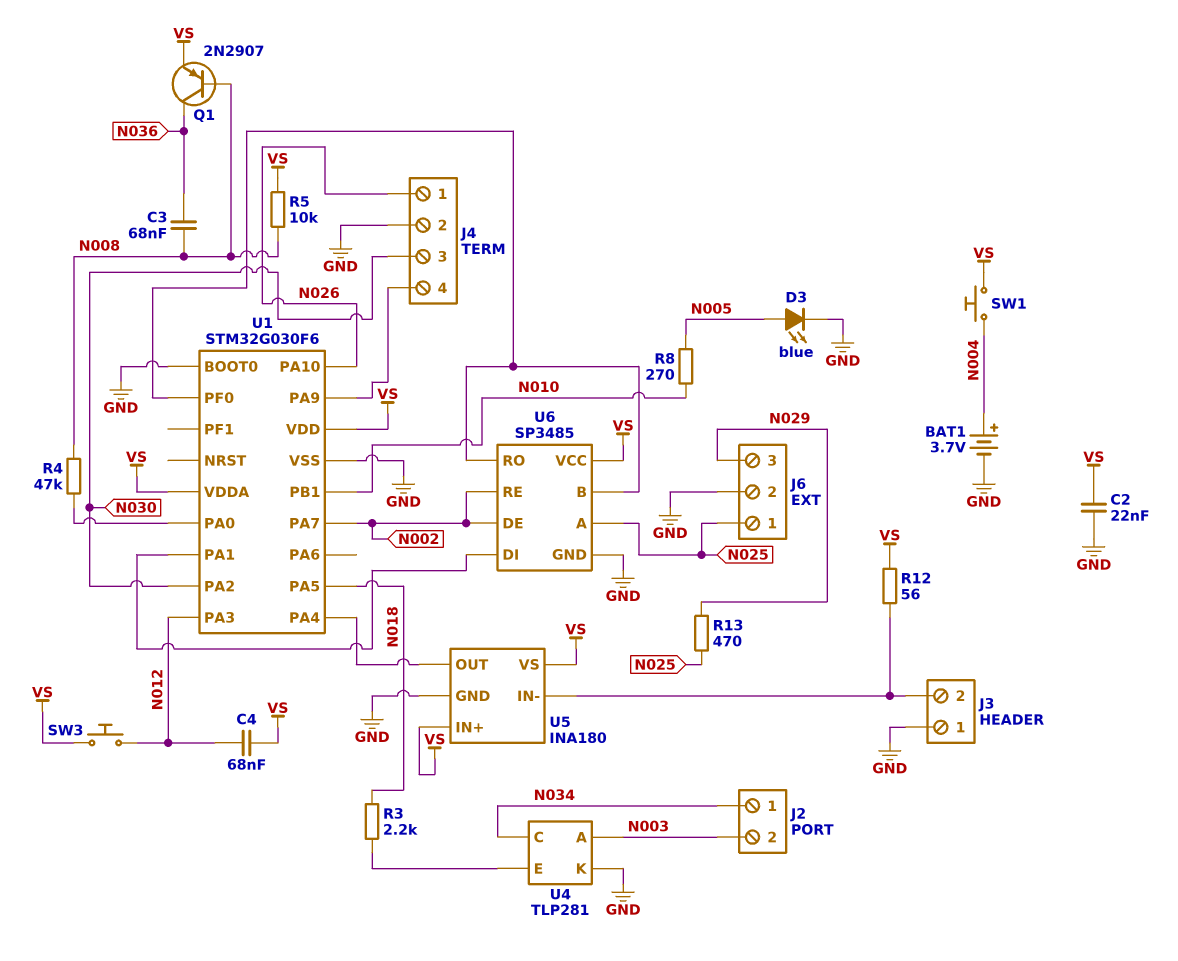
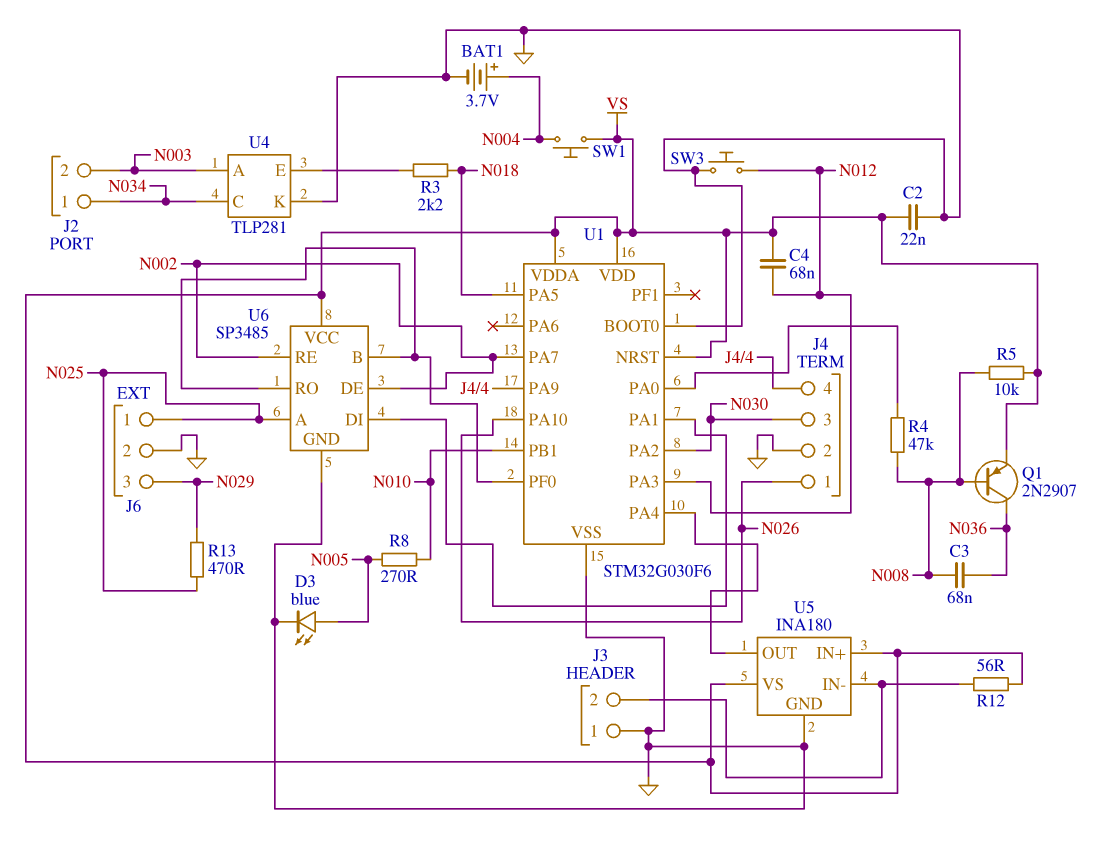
SW3: button (N012, VS) -> button (GND, N012)
U1 pin NRST: none -> VS

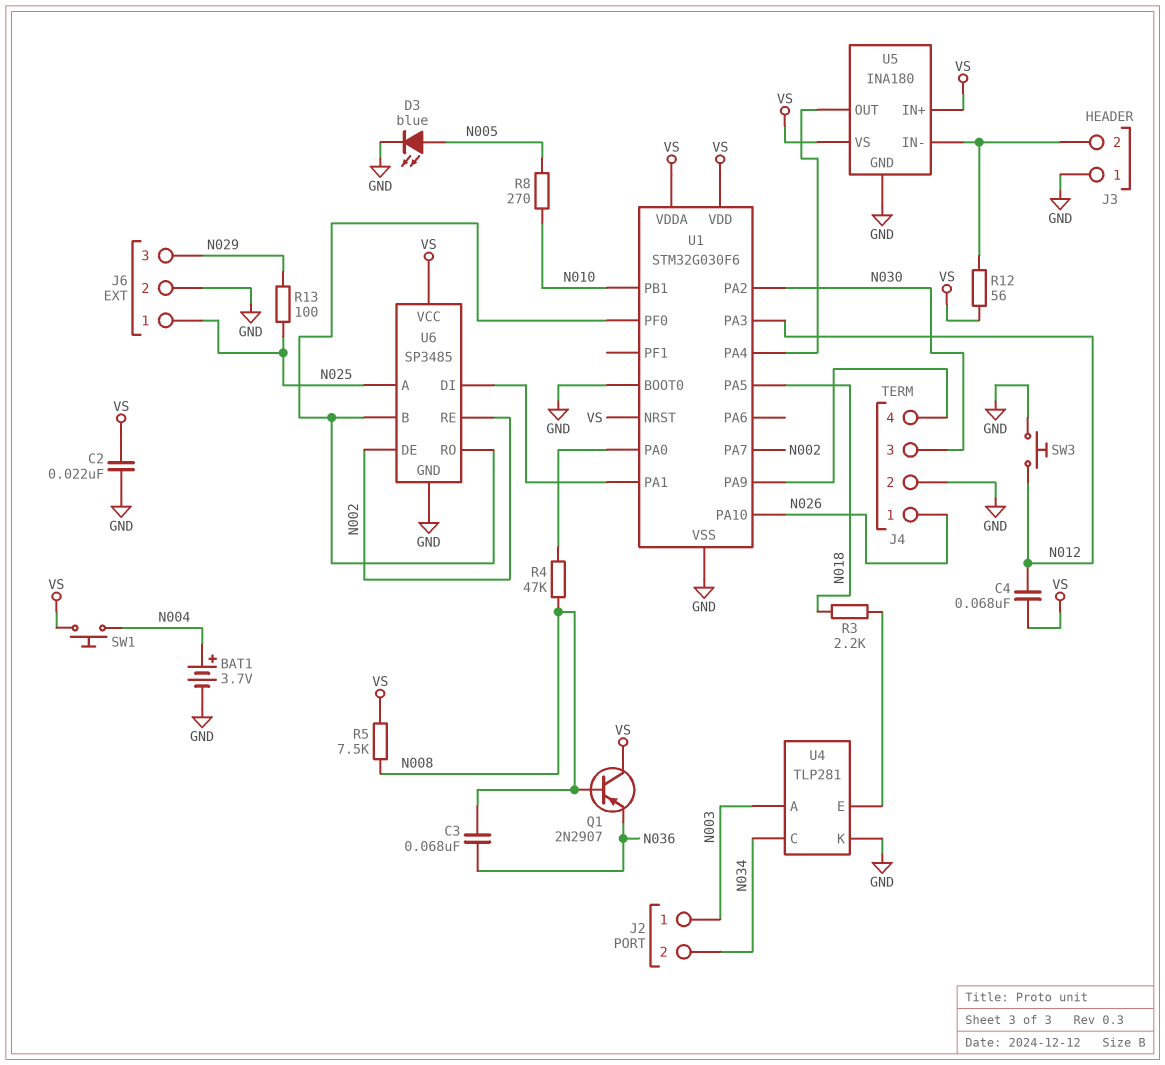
J2 pin 1: N034 -> N003
J2 pin 2: N003 -> N034
Q1: PNP 2N2907 (B N008, C N036, E VS) -> PNP 2N2907 (B N008, C VS, E N036)
R5: 10k (N008, VS) -> 7.5k (N008, VS)
R13: 470 (N025, N029) -> 100 (N025, N029)

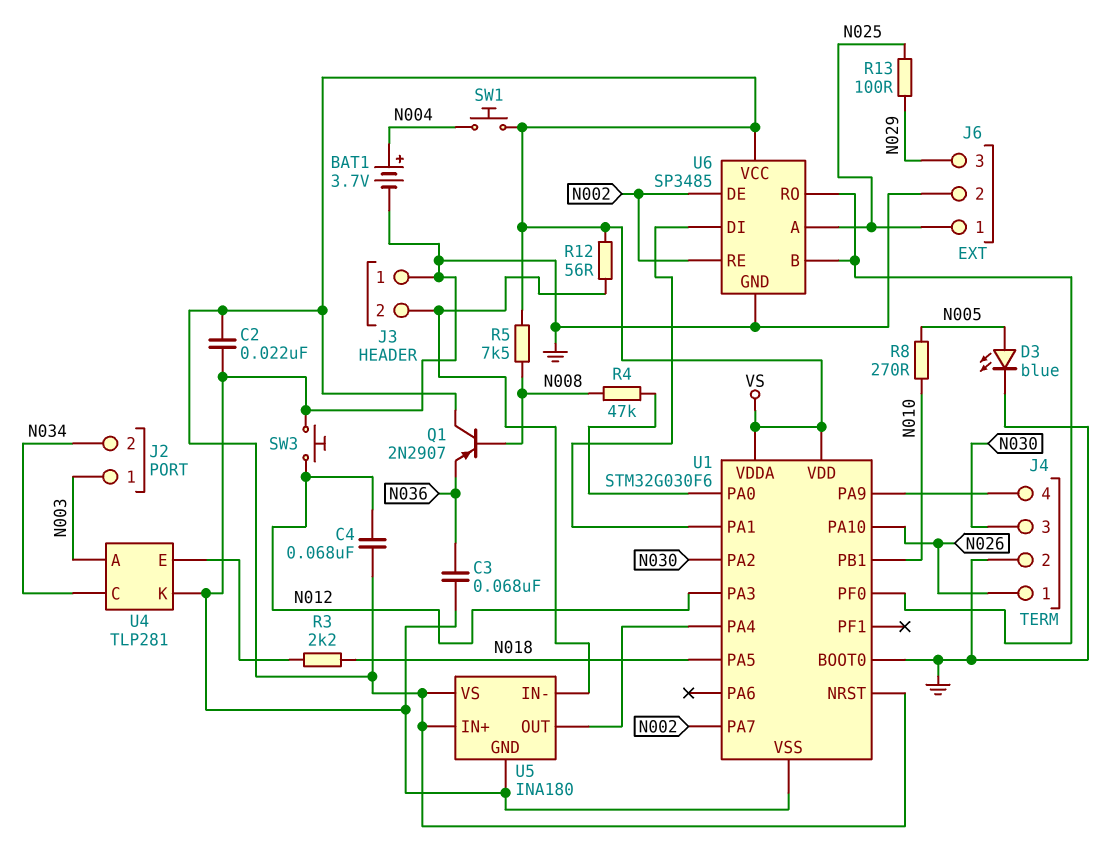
C3: 68nF (N008, N036) -> 68nF (GND, N036)

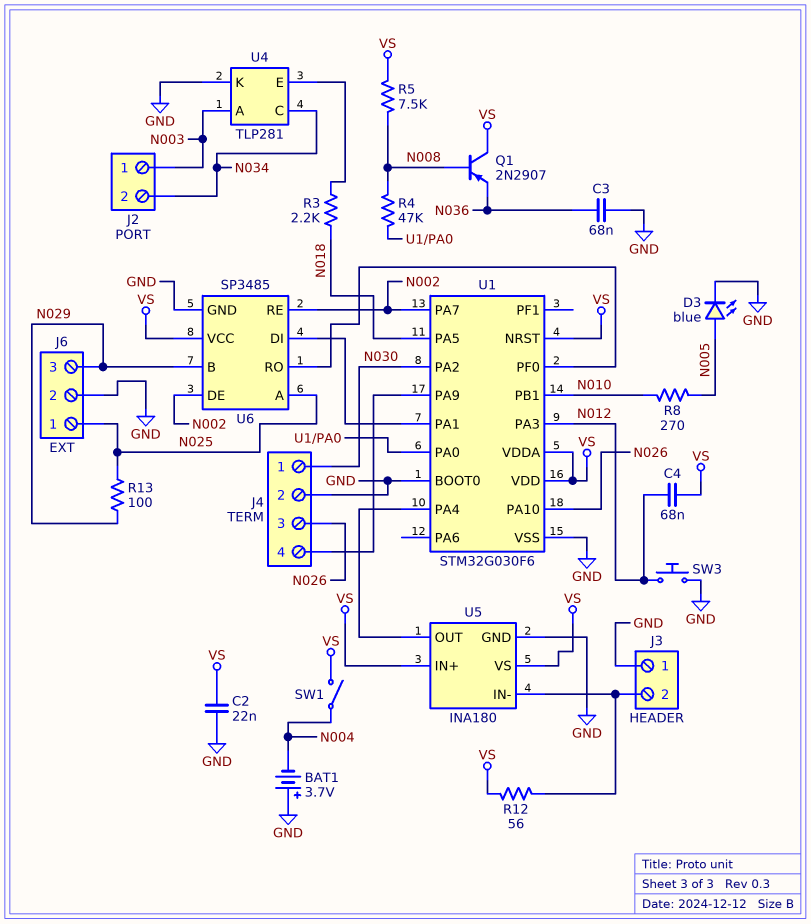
BAT1: 3.7V (plus N004, minus GND) -> 3.7V (plus GND, minus N004)
J4 pin 1: N026 -> N030
J4 pin 3: N030 -> N026
SW1: button (N004, VS) -> switch (N004, VS)
U6 pin B: U1/PF0 -> N029

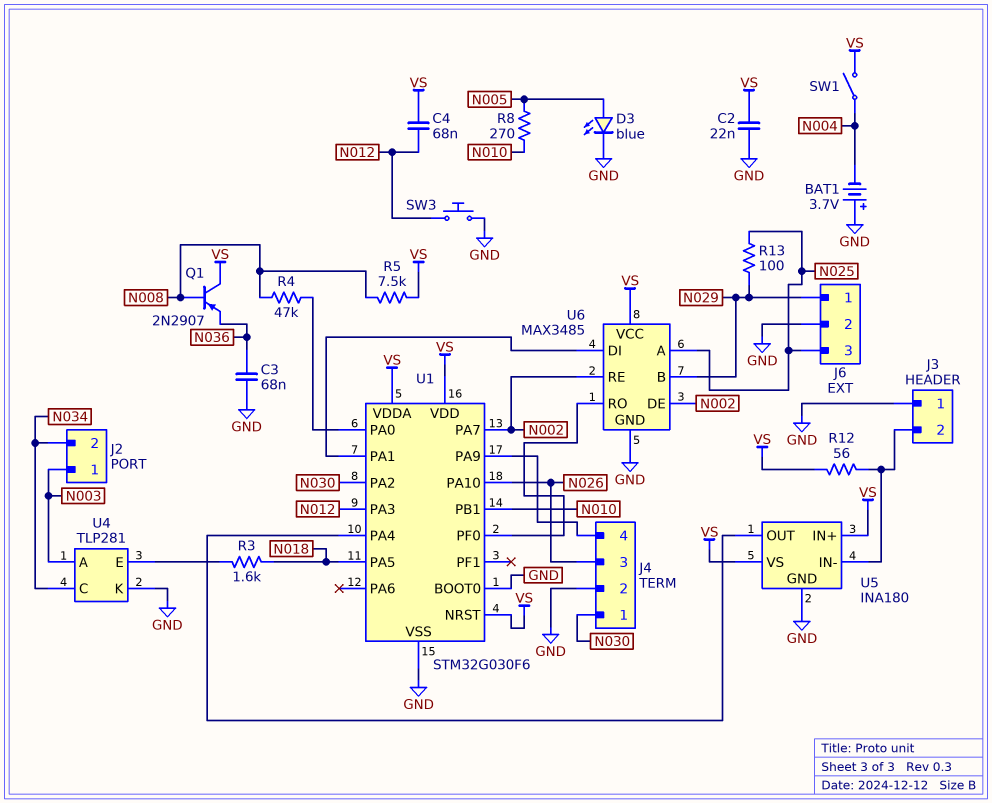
J6 pin 1: N025 -> N029
J6 pin 3: N029 -> N025
R3: 2.2k (N018, U4/E) -> 1.6k (N018, U4/E)
U6: SP3485 -> MAX3485

